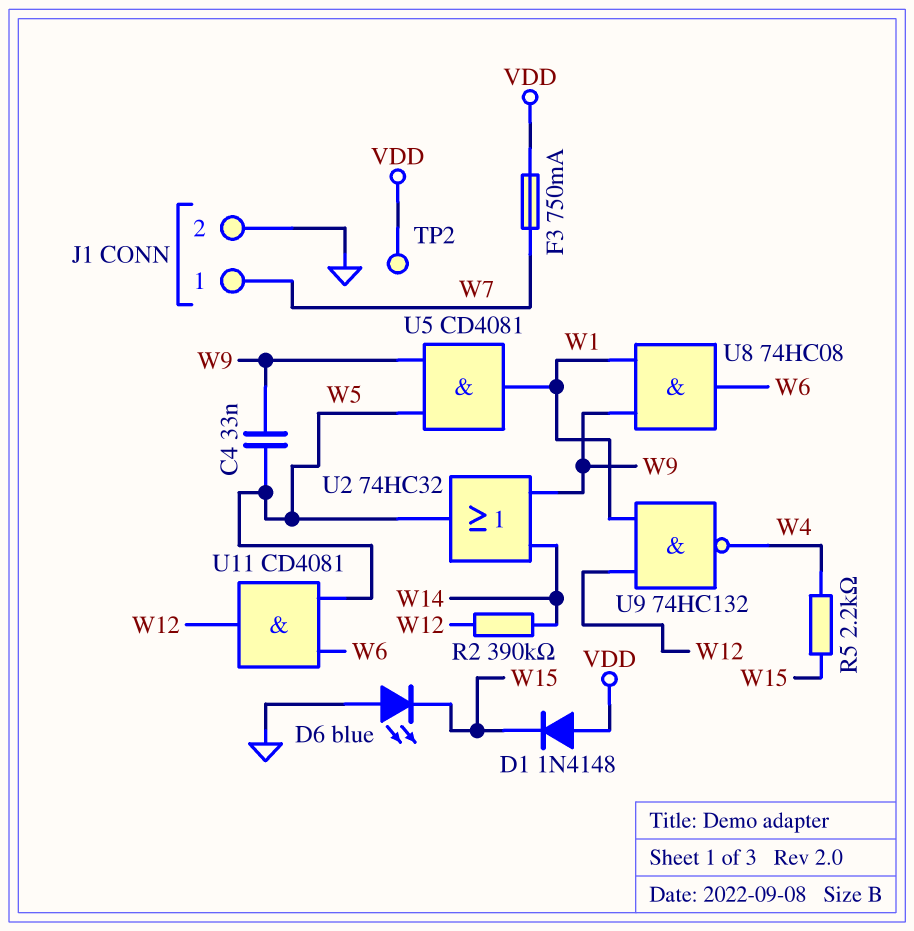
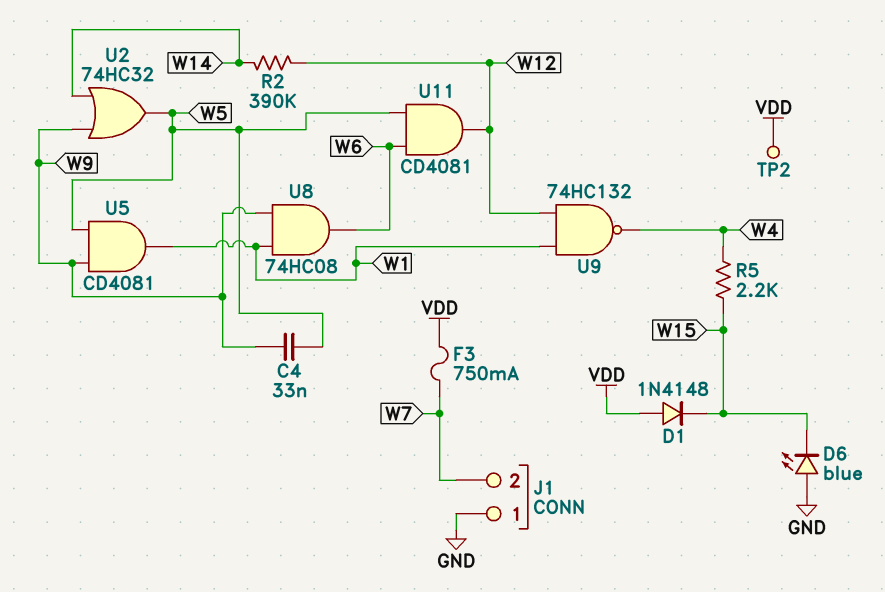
J1 pin 1: W7 -> GND
J1 pin 2: GND -> W7

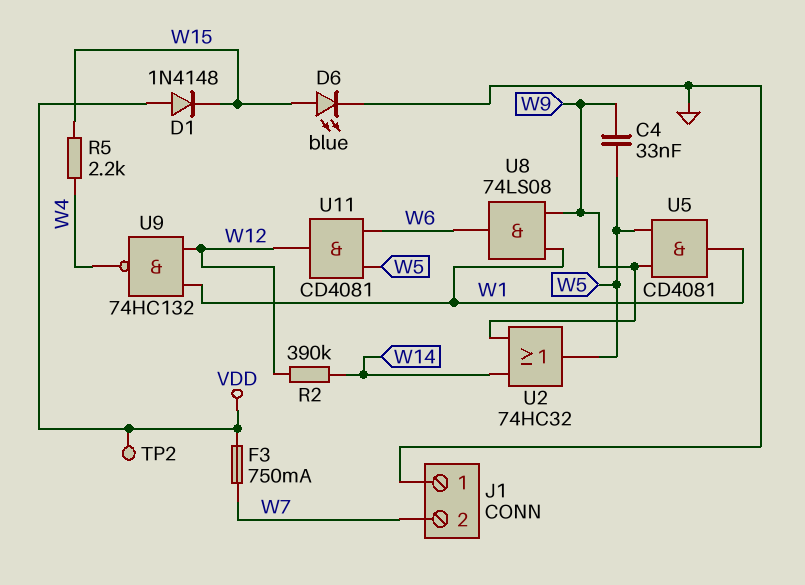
D6: LED blue (A GND, K W15) -> LED blue (A W15, K GND)
U8: AND 74HC08 (in W1, in W9, out W6) -> AND 74LS08 (in W1, in W9, out W6)

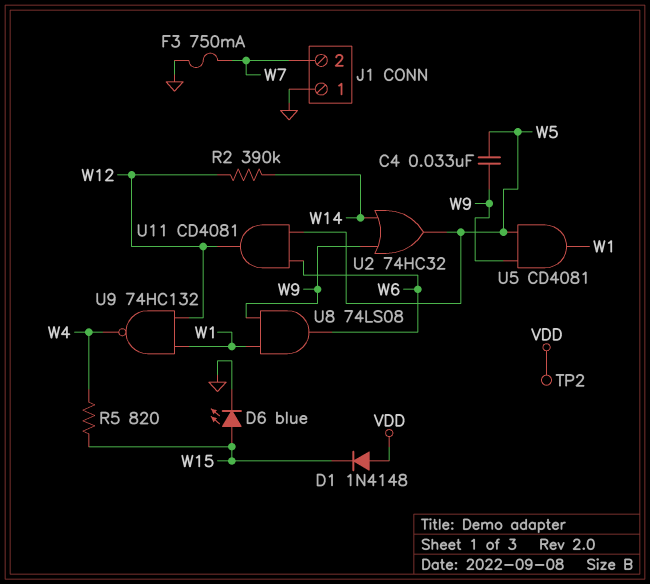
F3: 750mA (VDD, W7) -> 750mA (GND, W7)
R5: 2.2k (W4, W15) -> 820 (W4, W15)

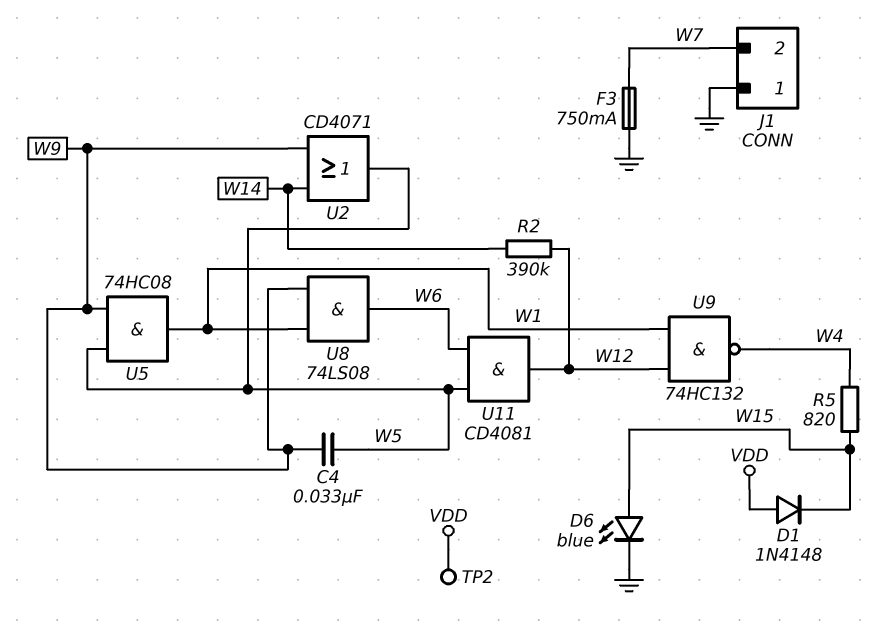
U2: OR 74HC32 (in W9, in W14, out W5) -> OR CD4071 (in W9, in W14, out W5)
U5: AND CD4081 (in W5, in W9, out W1) -> AND 74HC08 (in W5, in W9, out W1)

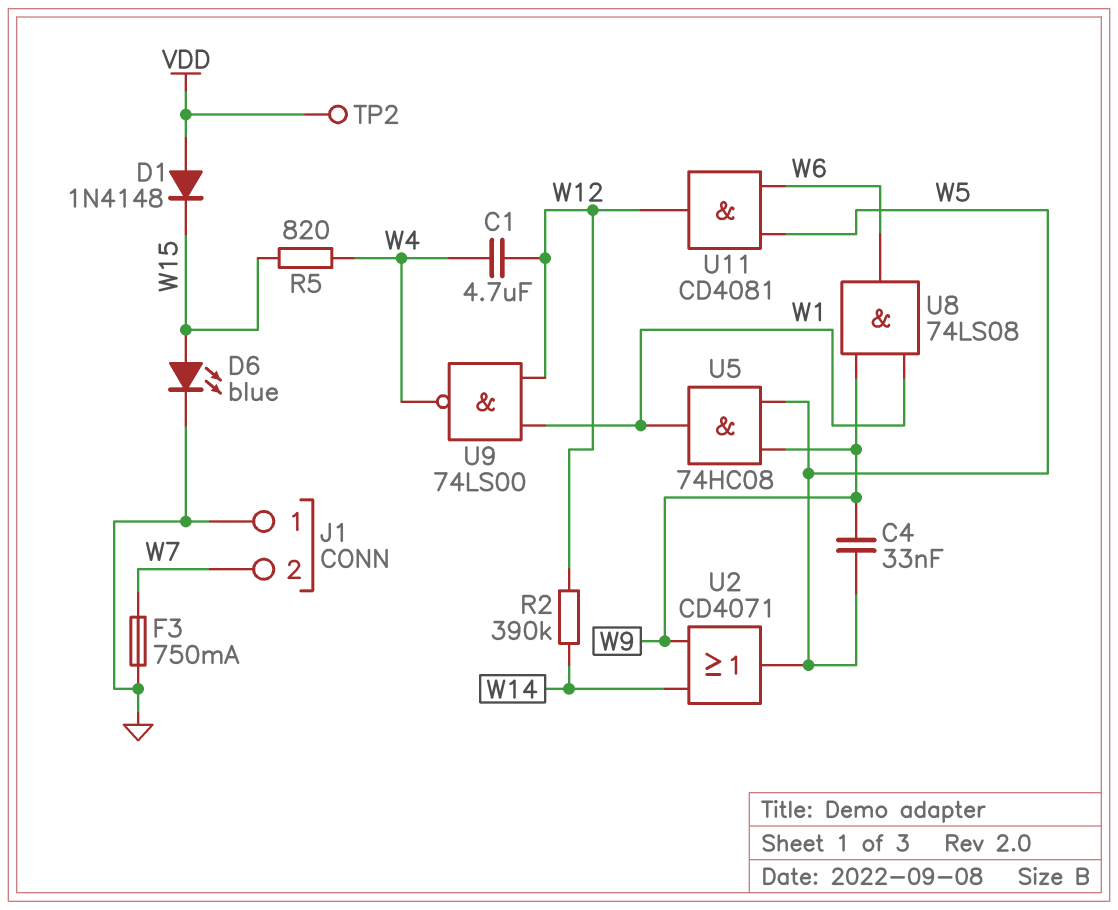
C1: none -> 4.7uF (W4, W12)
U9: NAND 74HC132 (in W1, in W12, out W4) -> NAND 74LS00 (in W1, in W12, out W4)

